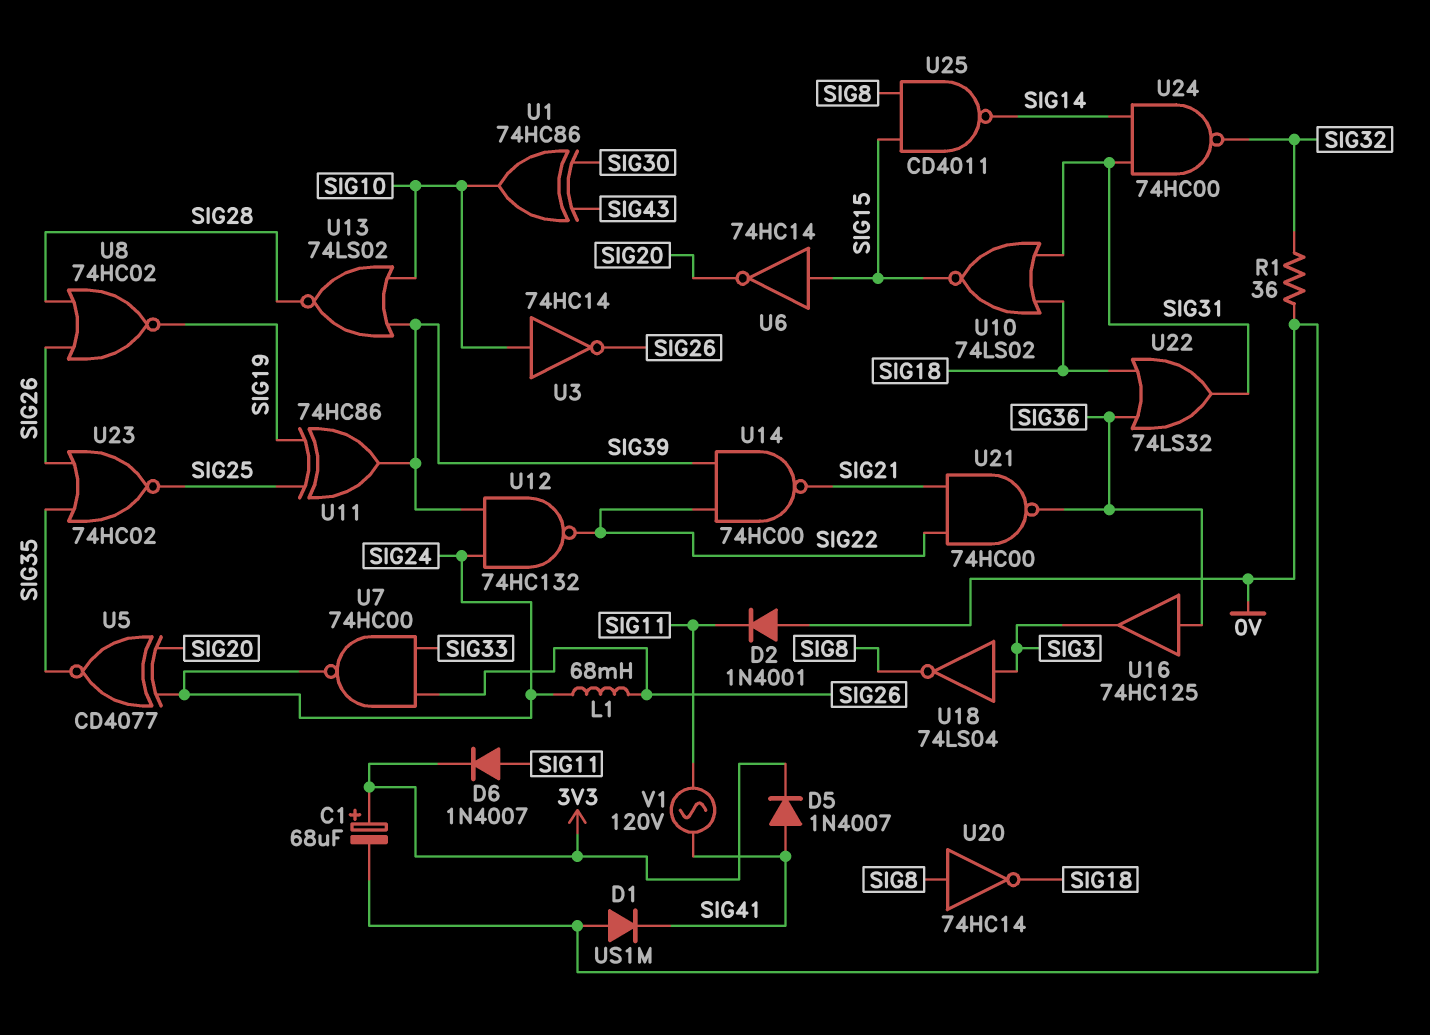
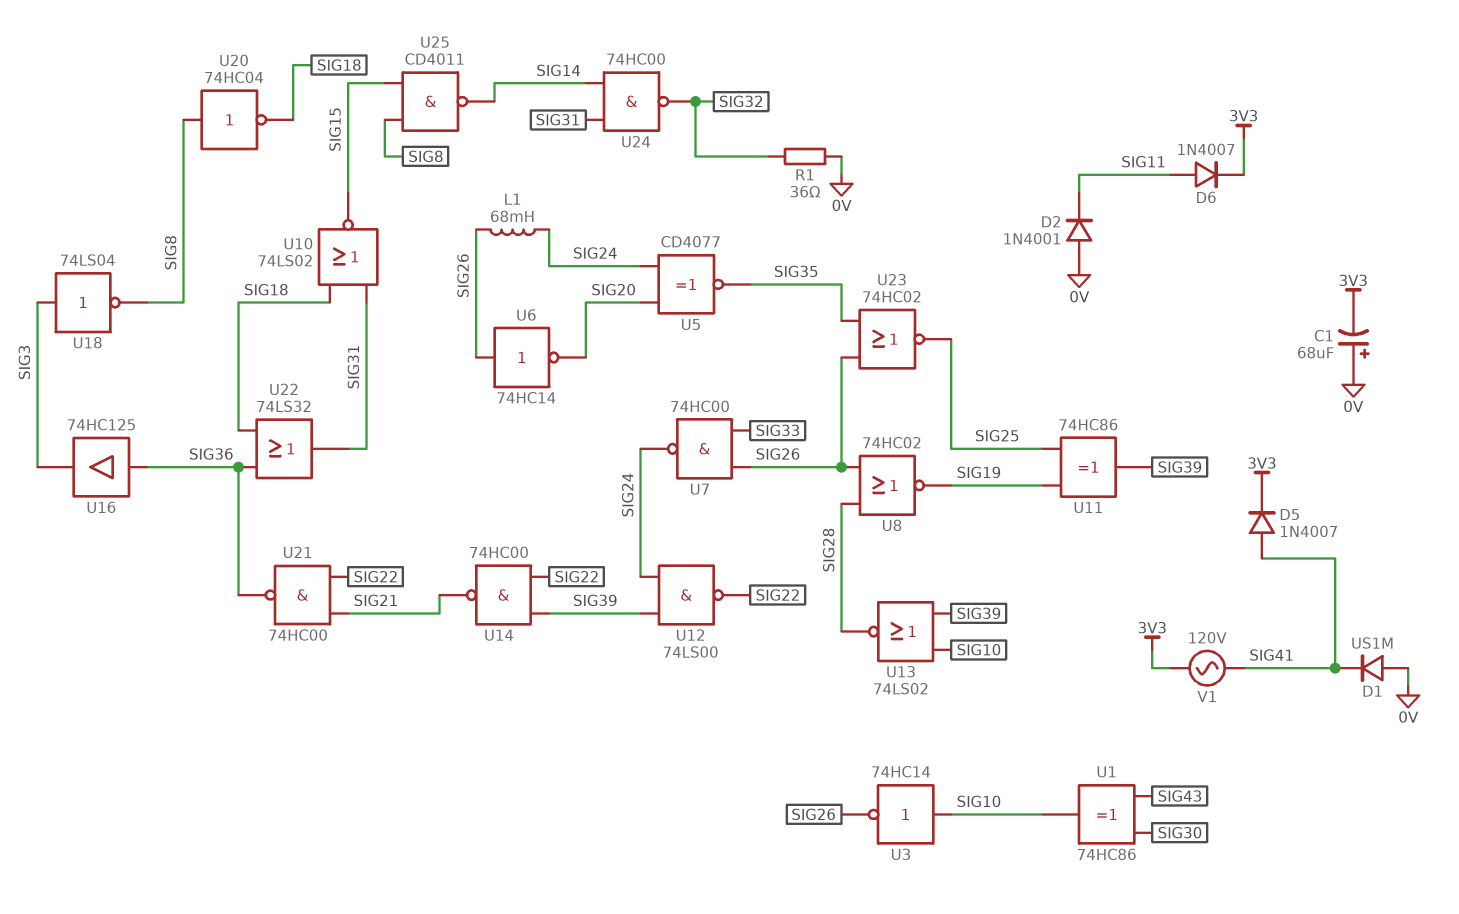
C1: 68uF (plus 3V3, minus 0V) -> 68uF (plus 0V, minus 3V3)
U6: NOT 74HC14 (in SIG15, out SIG20) -> NOT 74HC14 (in SIG26, out SIG20)
U12: NAND 74HC132 (in SIG24, in SIG39, out SIG22) -> NAND 74LS00 (in SIG24, in SIG39, out SIG22)
U20: NOT 74HC14 (in SIG8, out SIG18) -> NOT 74HC04 (in SIG8, out SIG18)
V1: AC 120V (SIG11, SIG41) -> AC 120V (3V3, SIG41)

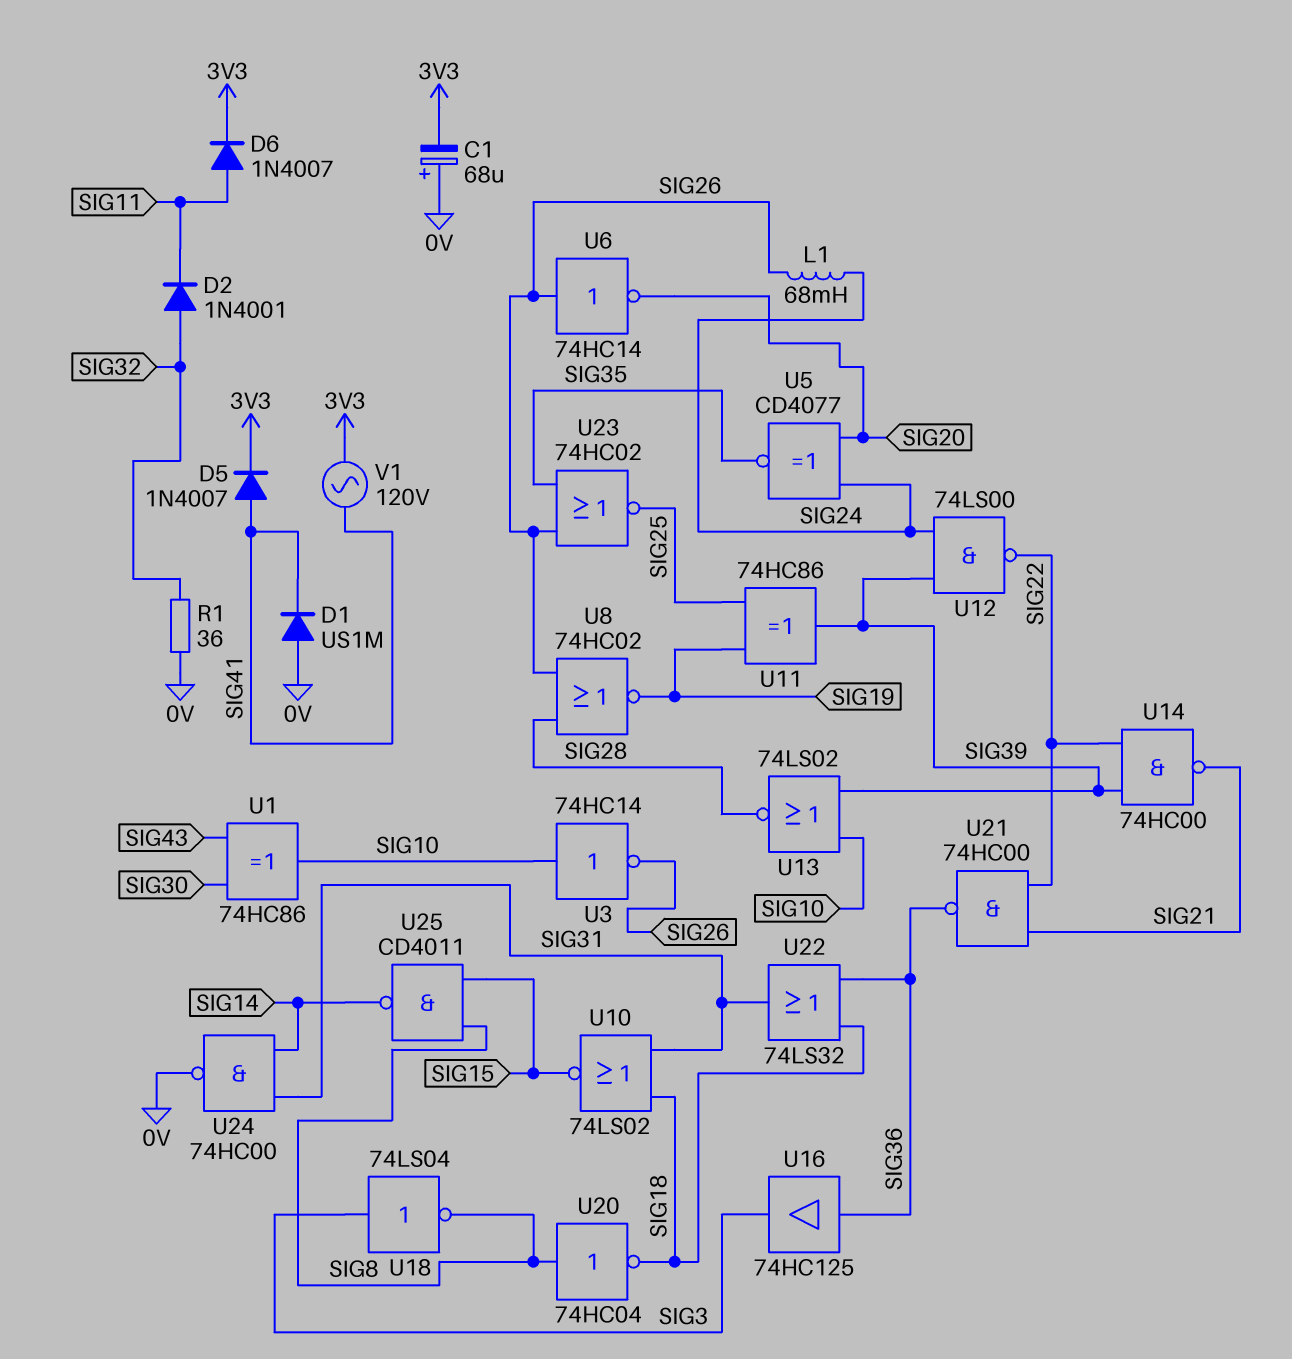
D2: diode 1N4001 (A 0V, K SIG11) -> diode 1N4001 (A SIG32, K SIG11)
U7: NAND 74HC00 (in SIG26, in SIG33, out SIG24) -> none
U24: NAND 74HC00 (in SIG14, in SIG31, out SIG32) -> NAND 74HC00 (in SIG14, in SIG31, out 0V)

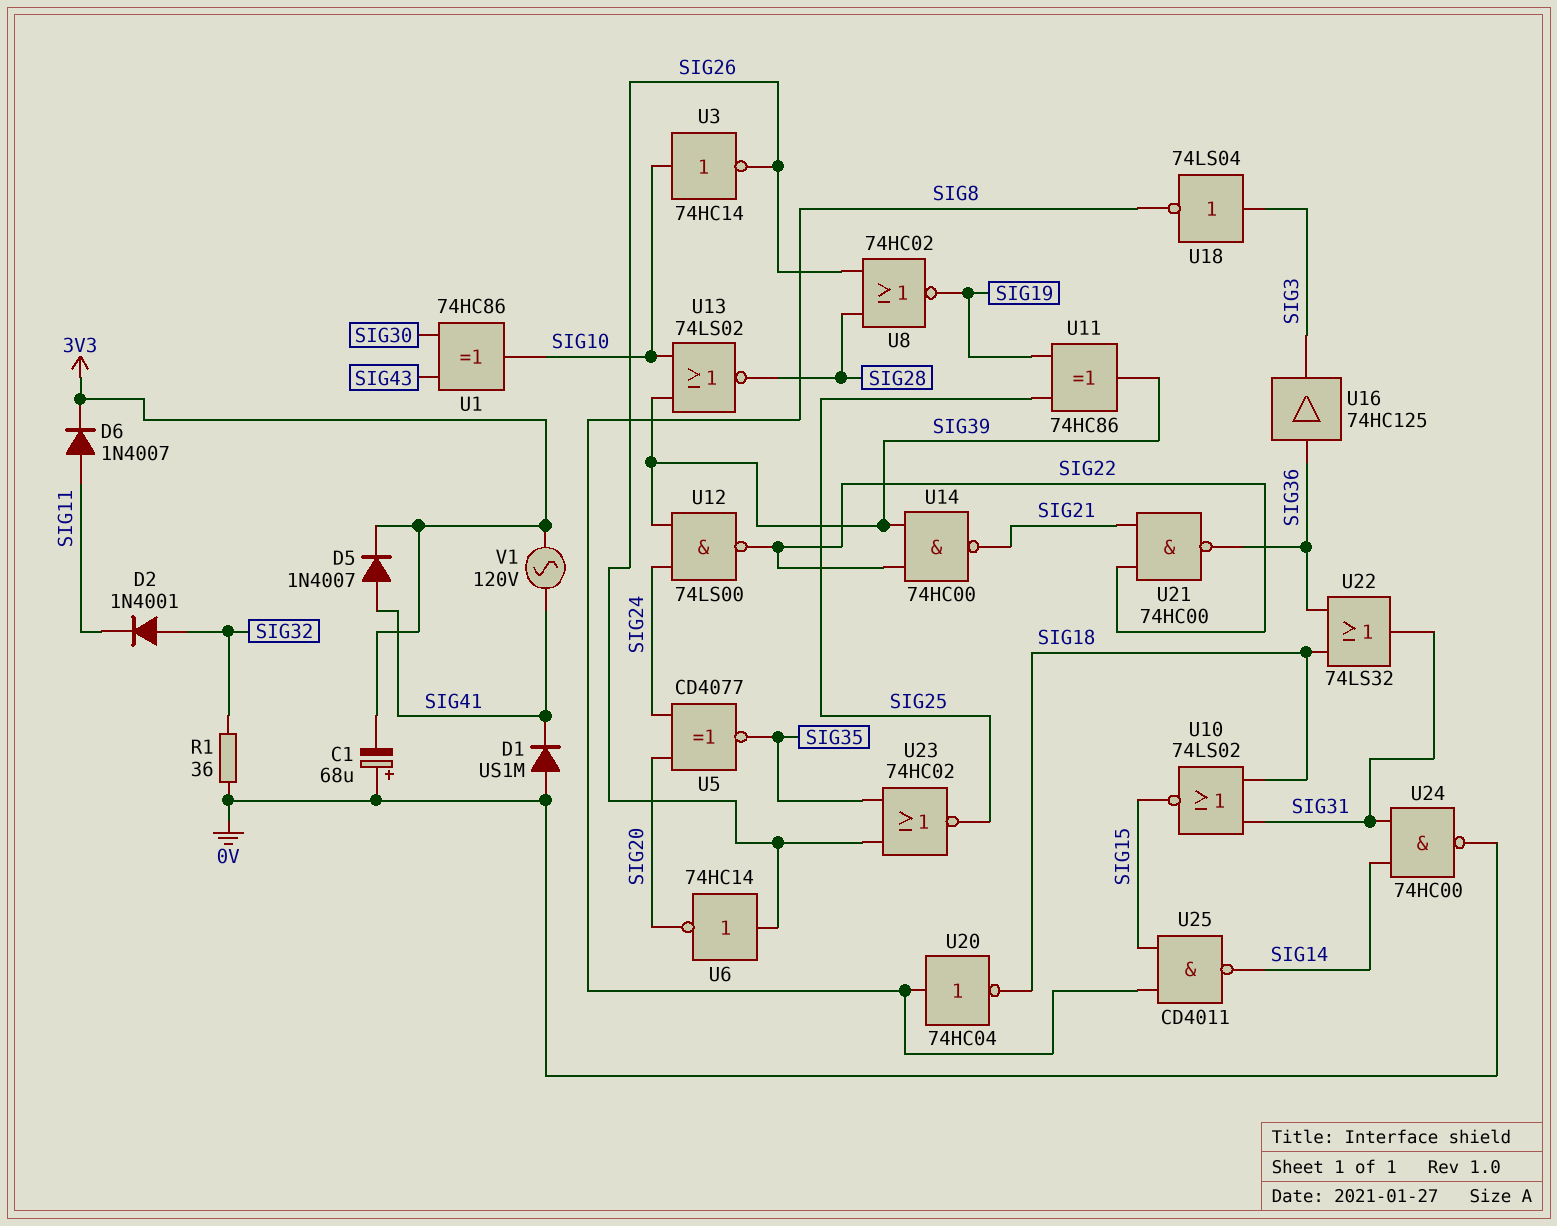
L1: 68mH (SIG24, SIG26) -> none

